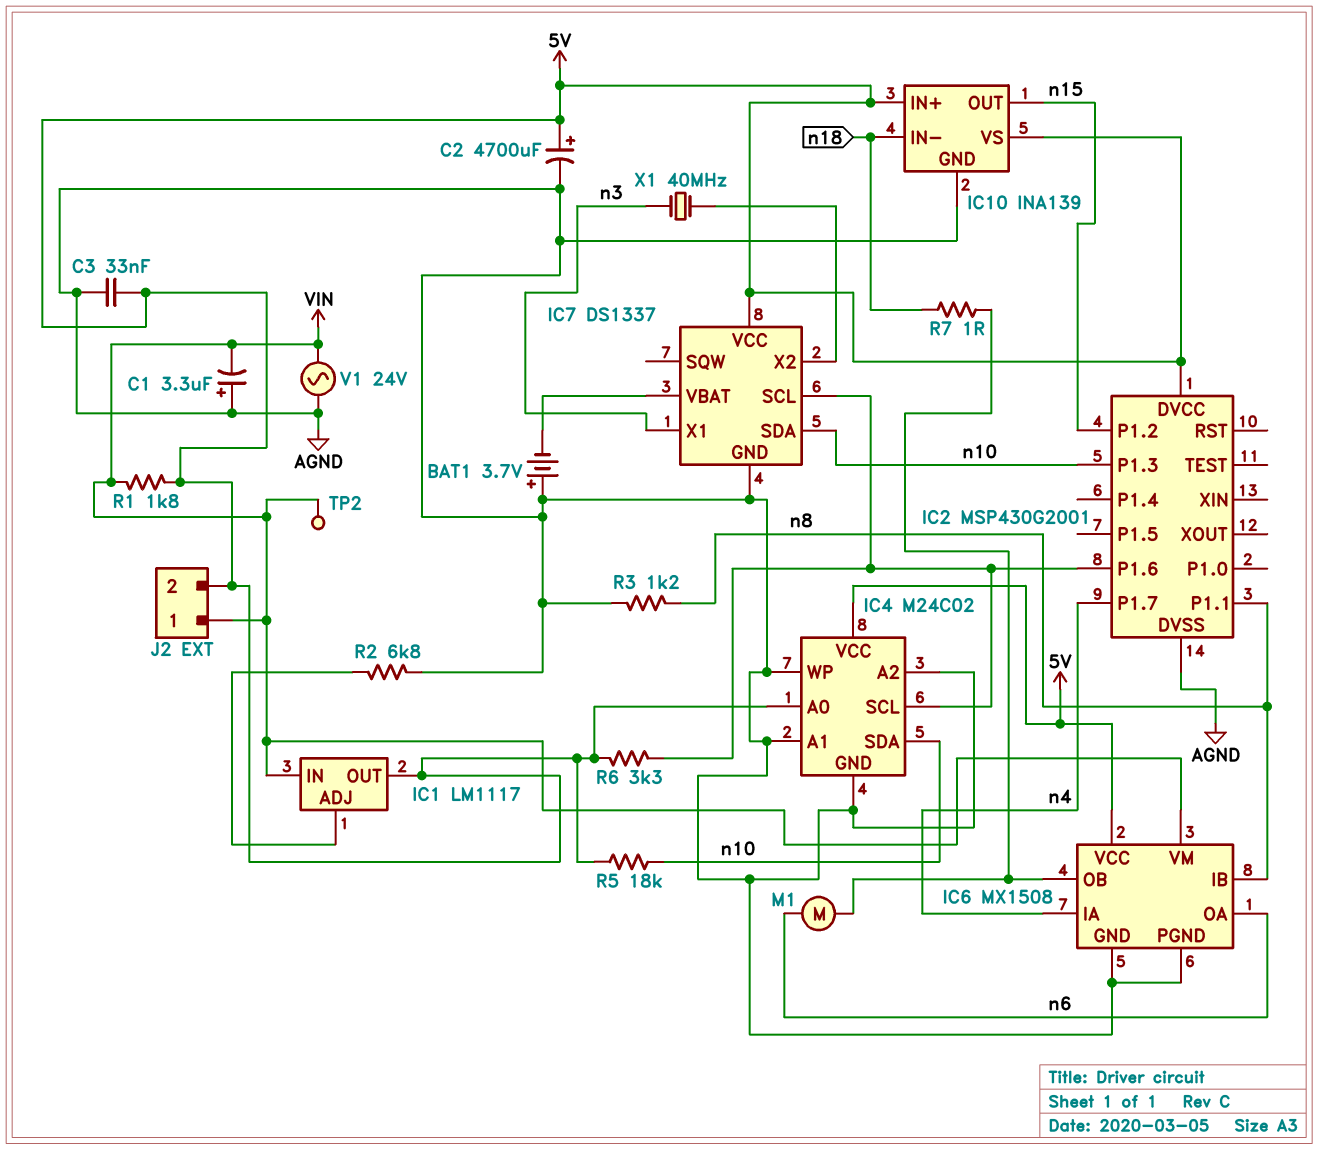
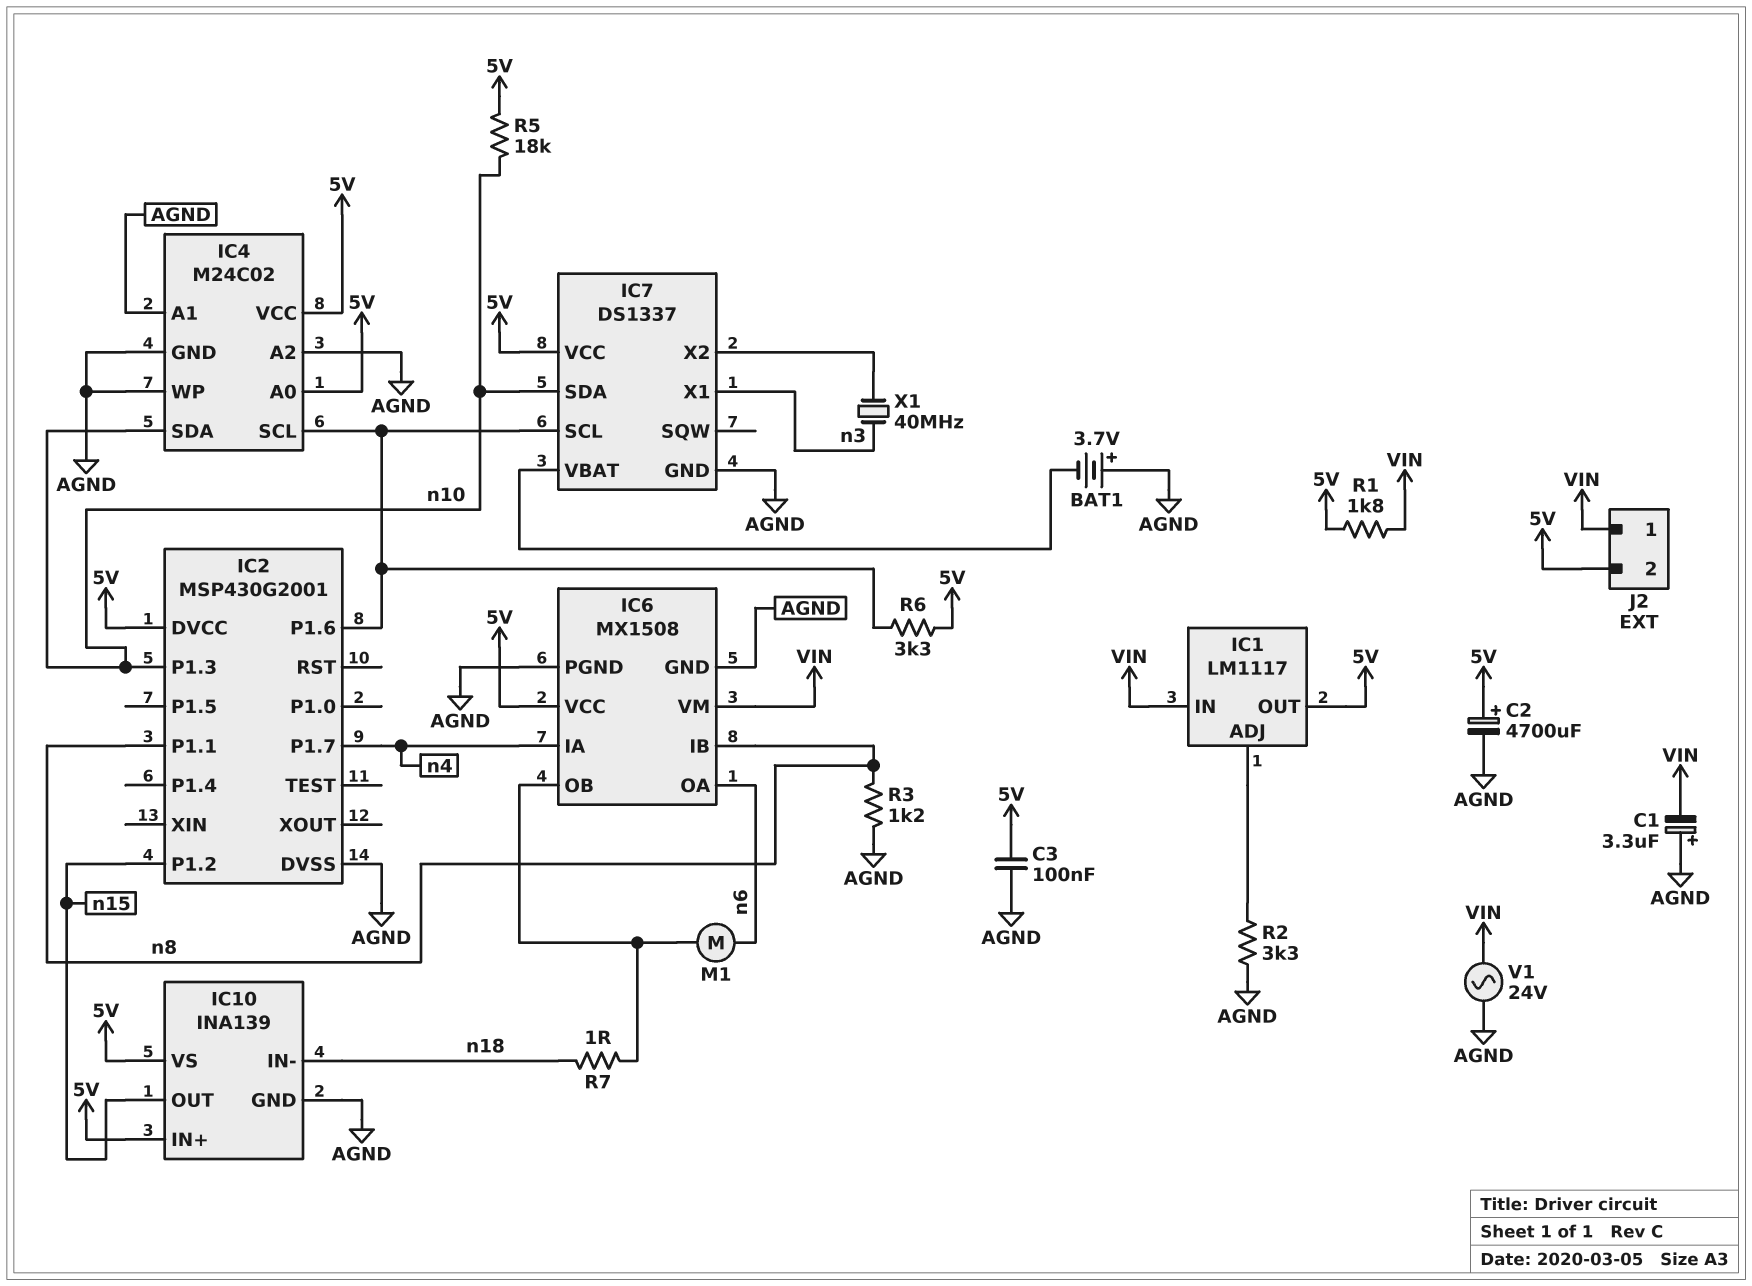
C3: 33nF (5V, AGND) -> 100nF (5V, AGND)
R2: 6.8k (AGND, IC1/ADJ) -> 3.3k (AGND, IC1/ADJ)
TP2: test point (VIN) -> none

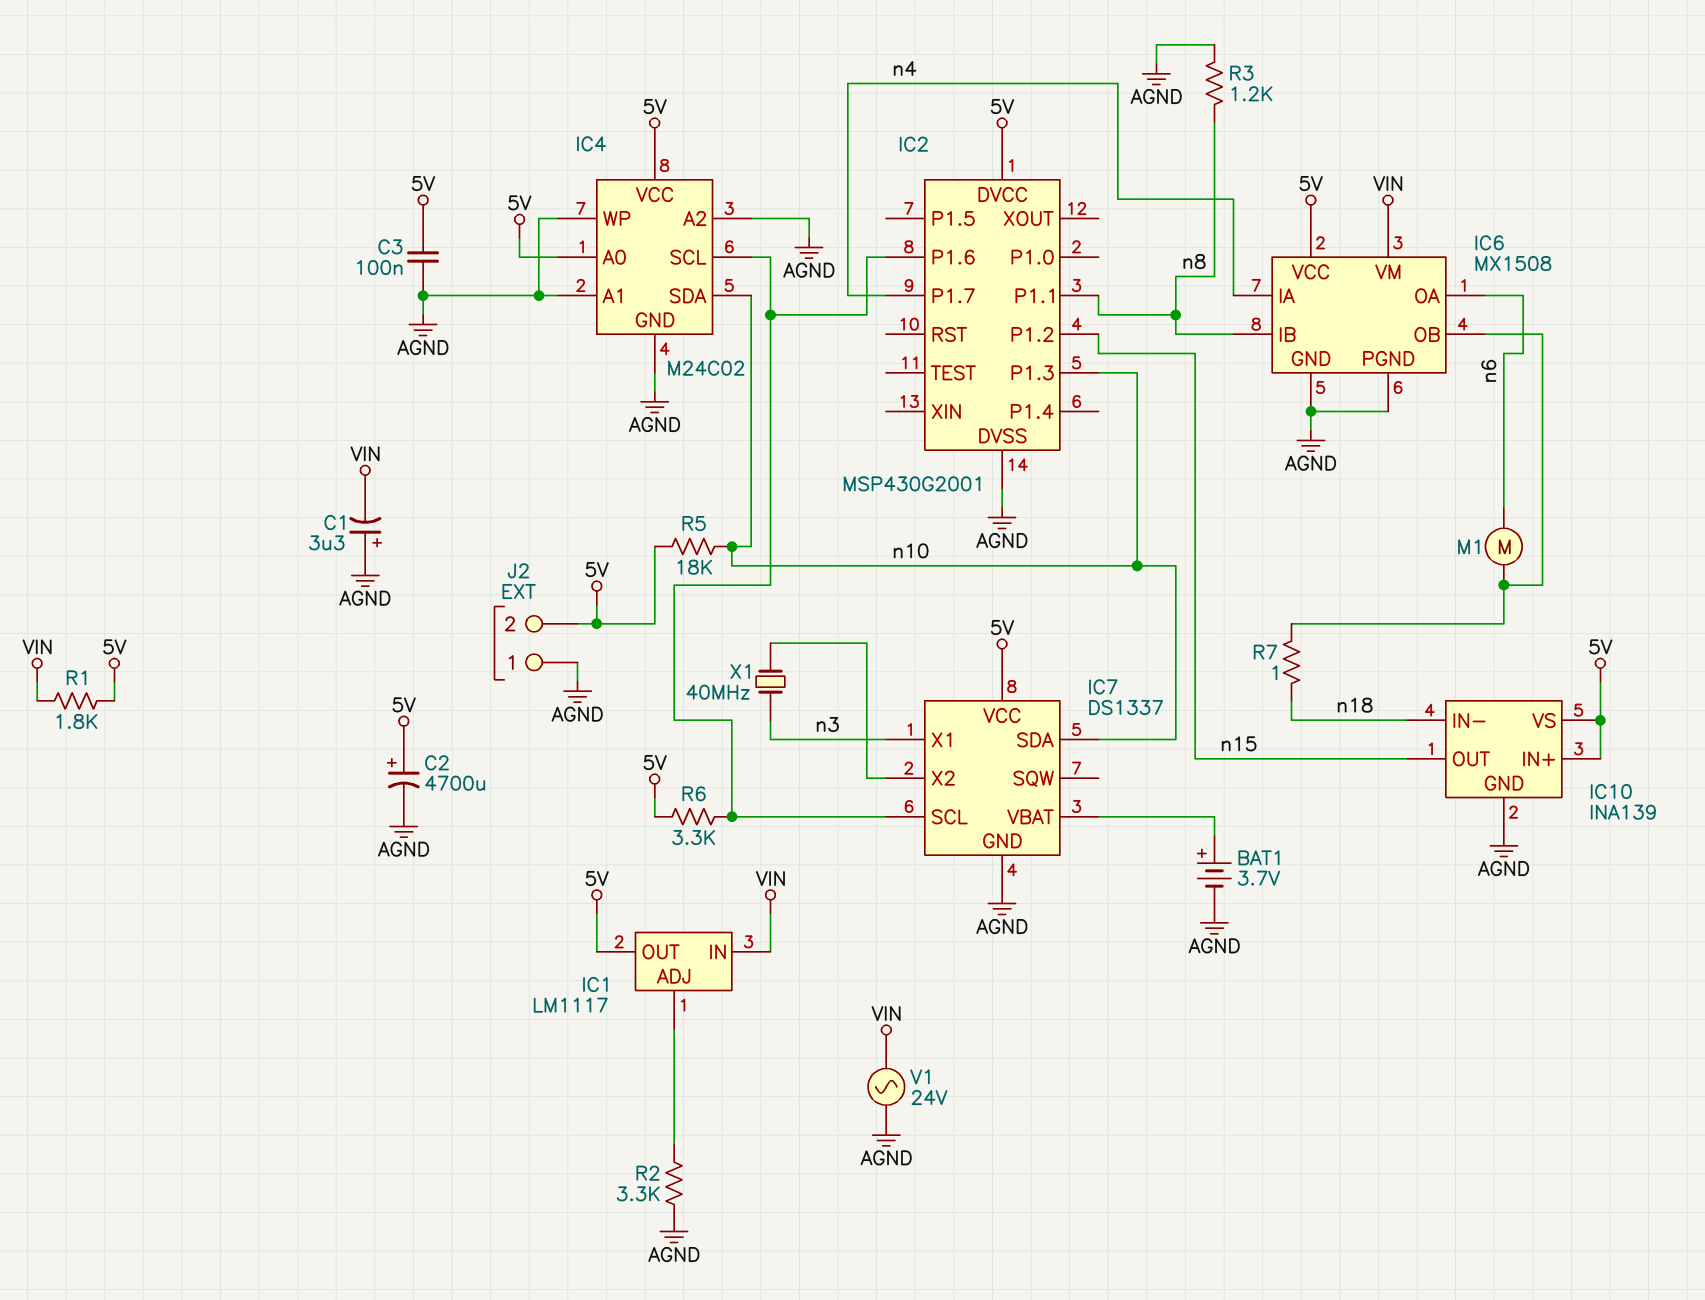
BAT1: 3.7V (plus AGND, minus IC7/VBAT) -> 3.7V (plus IC7/VBAT, minus AGND)
J2 pin 1: VIN -> AGND

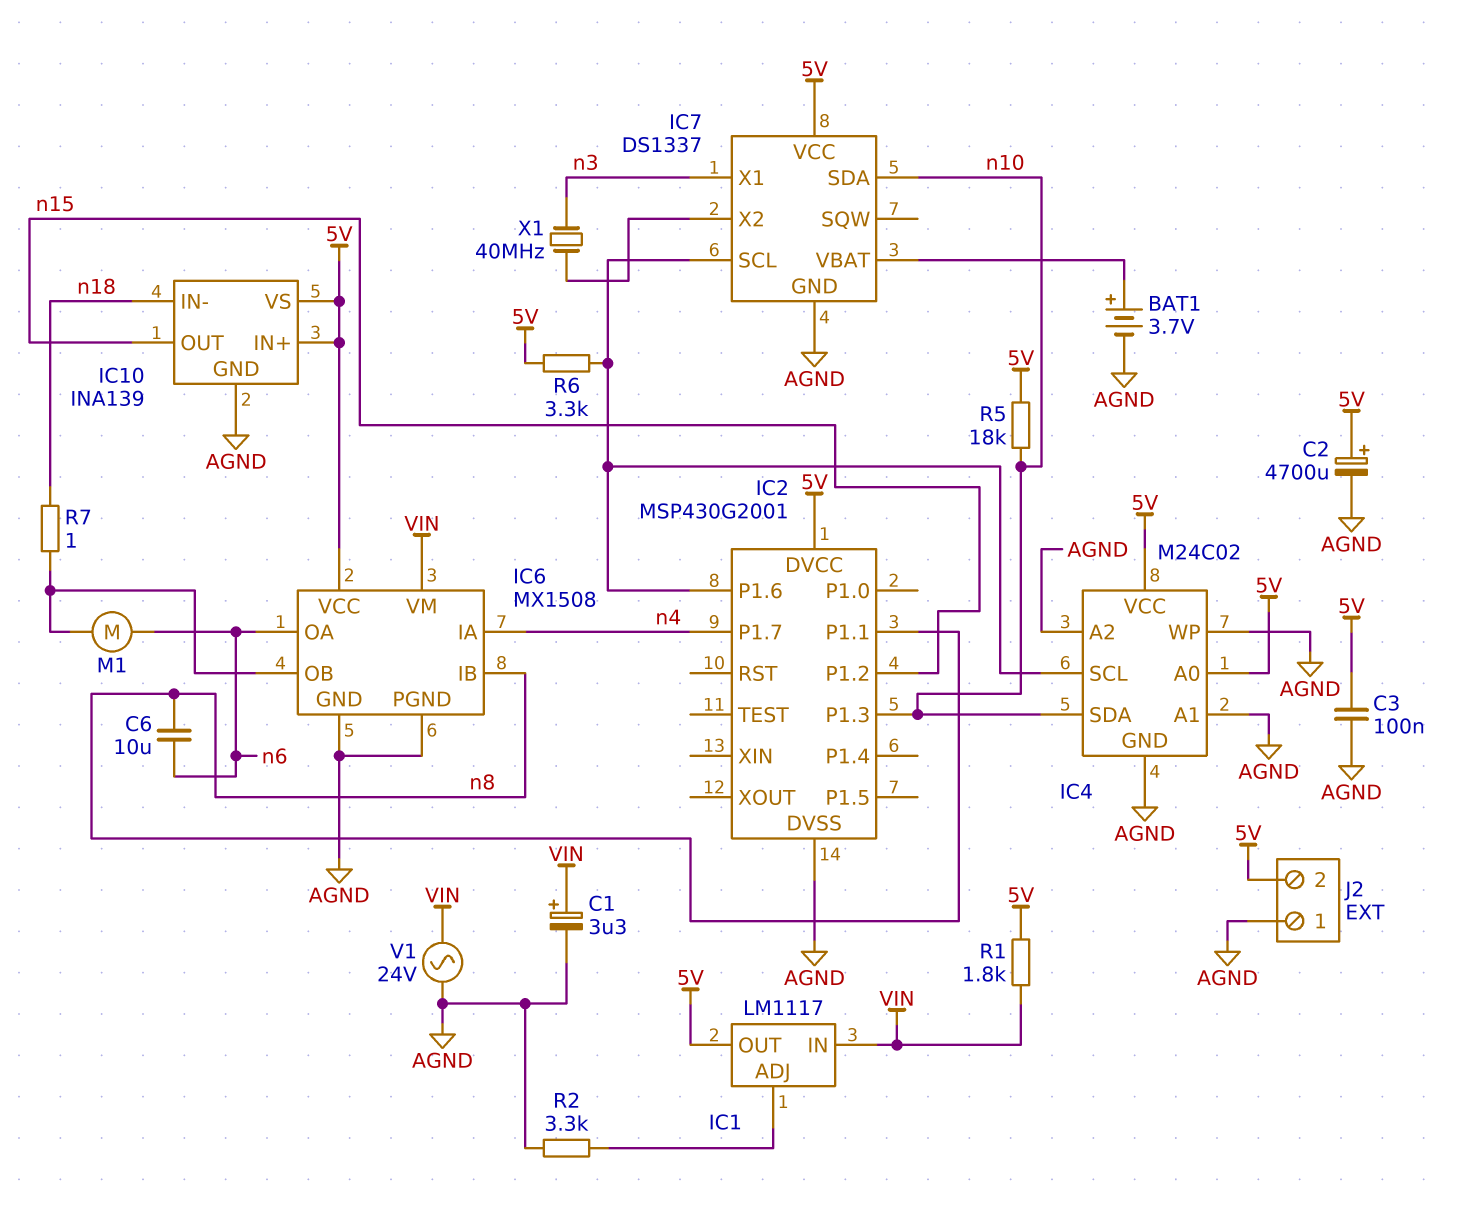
C1: 3.3uF (plus AGND, minus VIN) -> 3.3uF (plus VIN, minus AGND)
C6: none -> 10uF (n6, n8)
R3: 1.2k (AGND, n8) -> none

